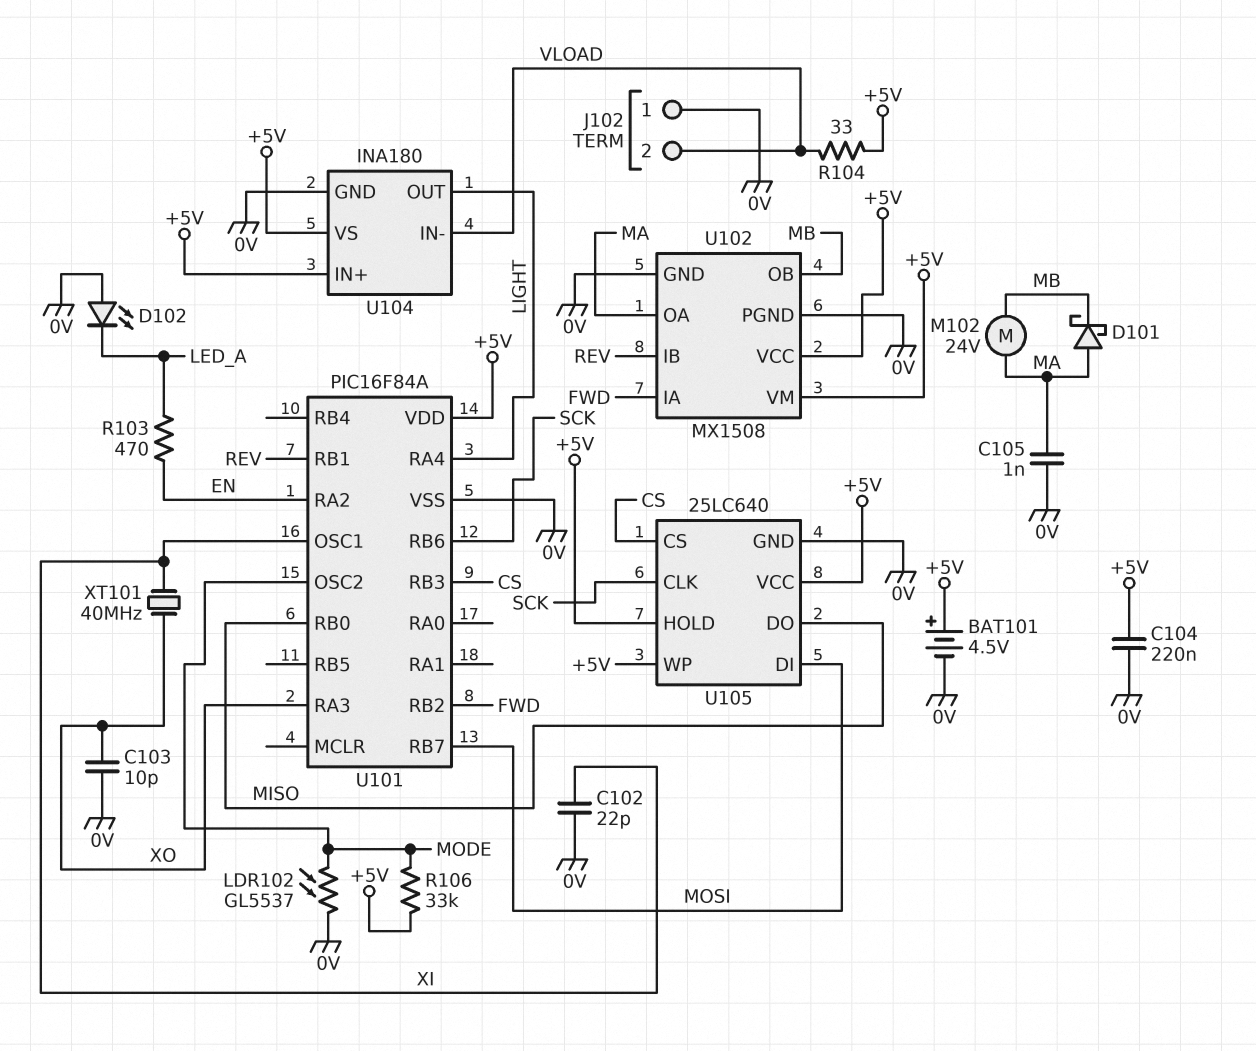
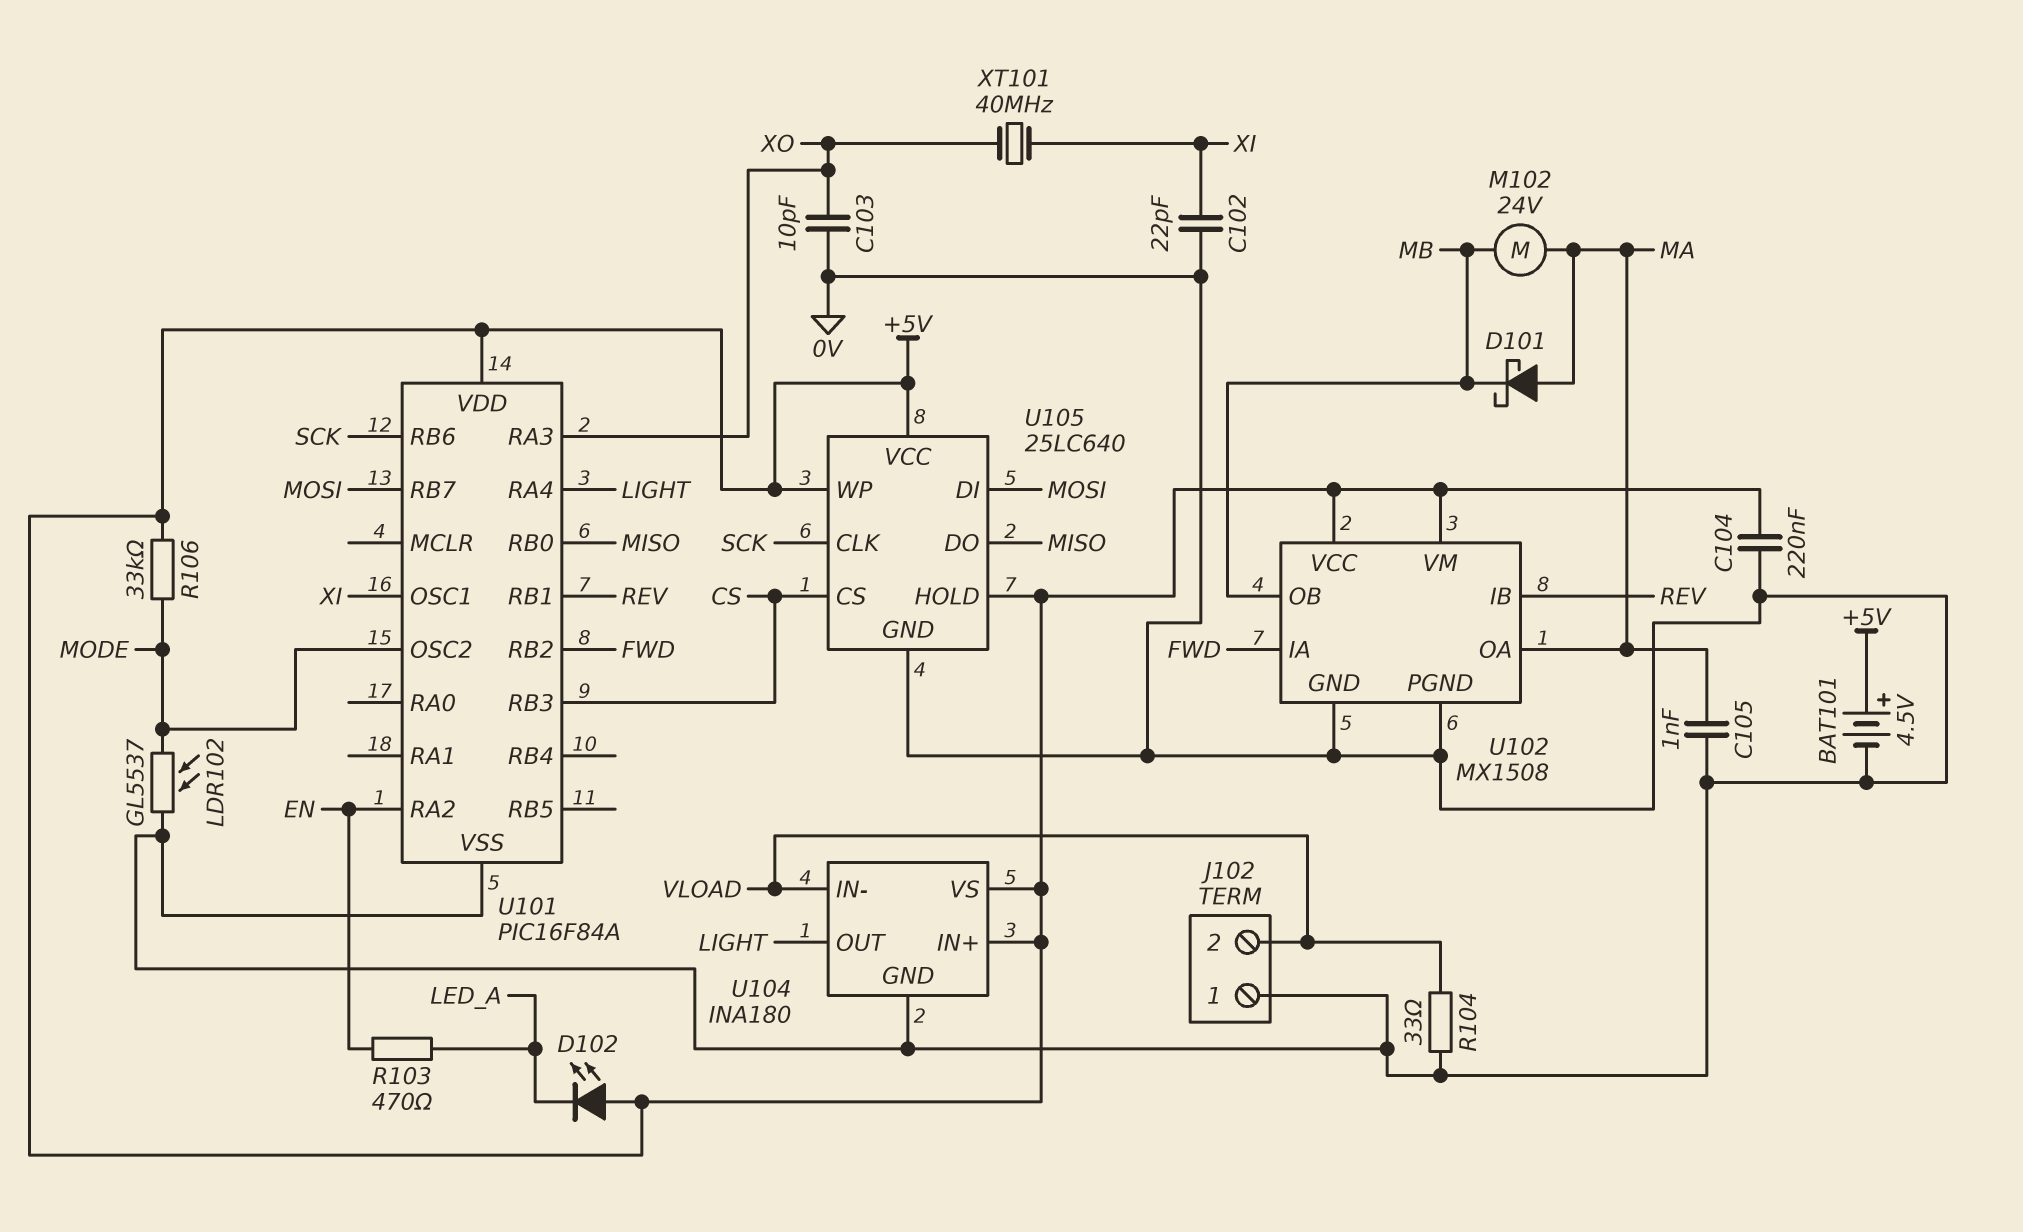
D102: LED (A 0V, K LED_A) -> LED (A +5V, K LED_A)
R104: 33 (+5V, VLOAD) -> 33 (0V, VLOAD)

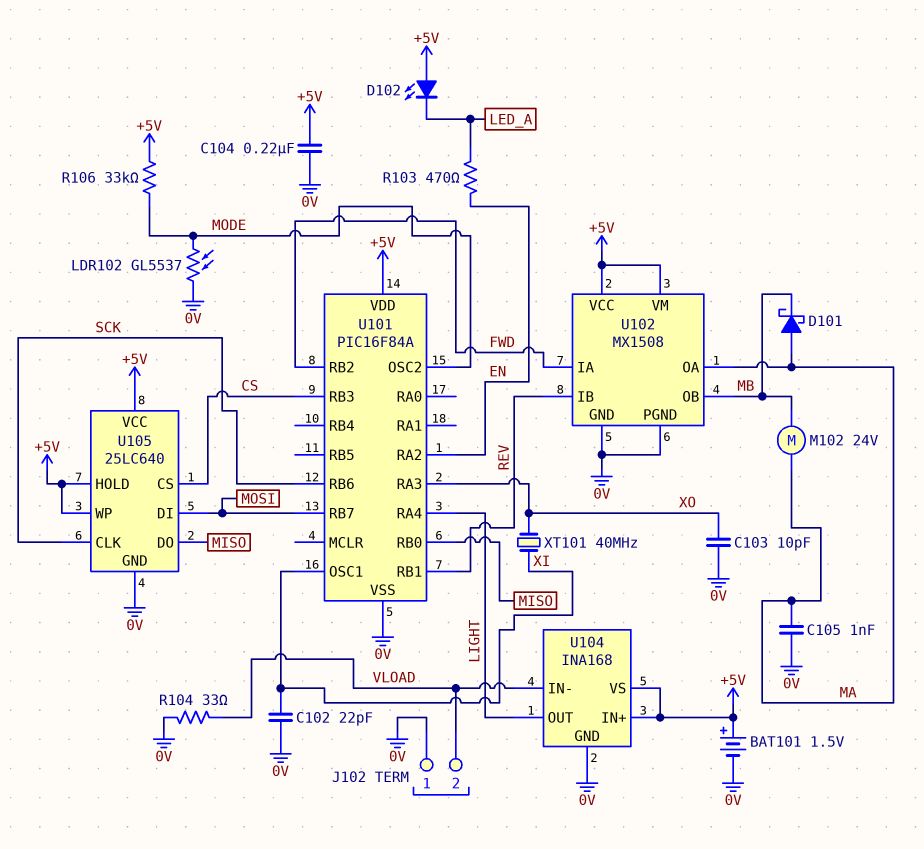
BAT101: 4.5V (plus +5V, minus 0V) -> 1.5V (plus +5V, minus 0V)
U104: INA180 -> INA168

